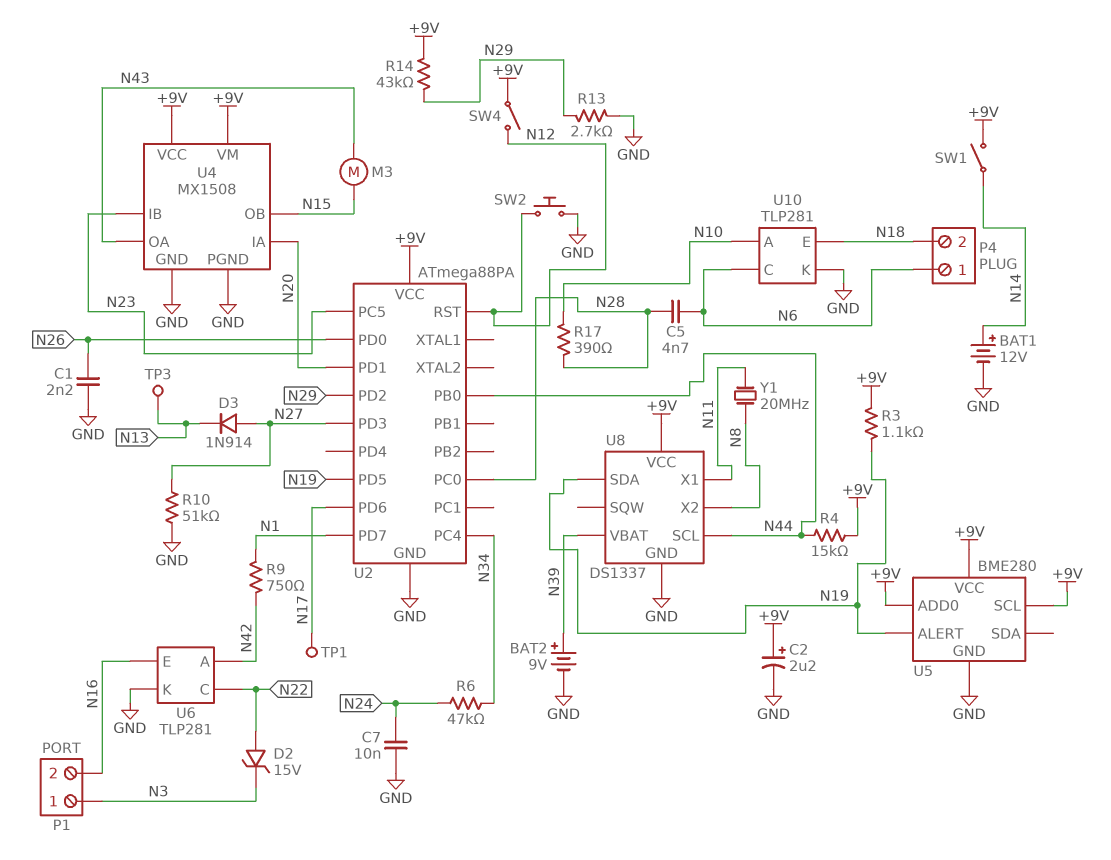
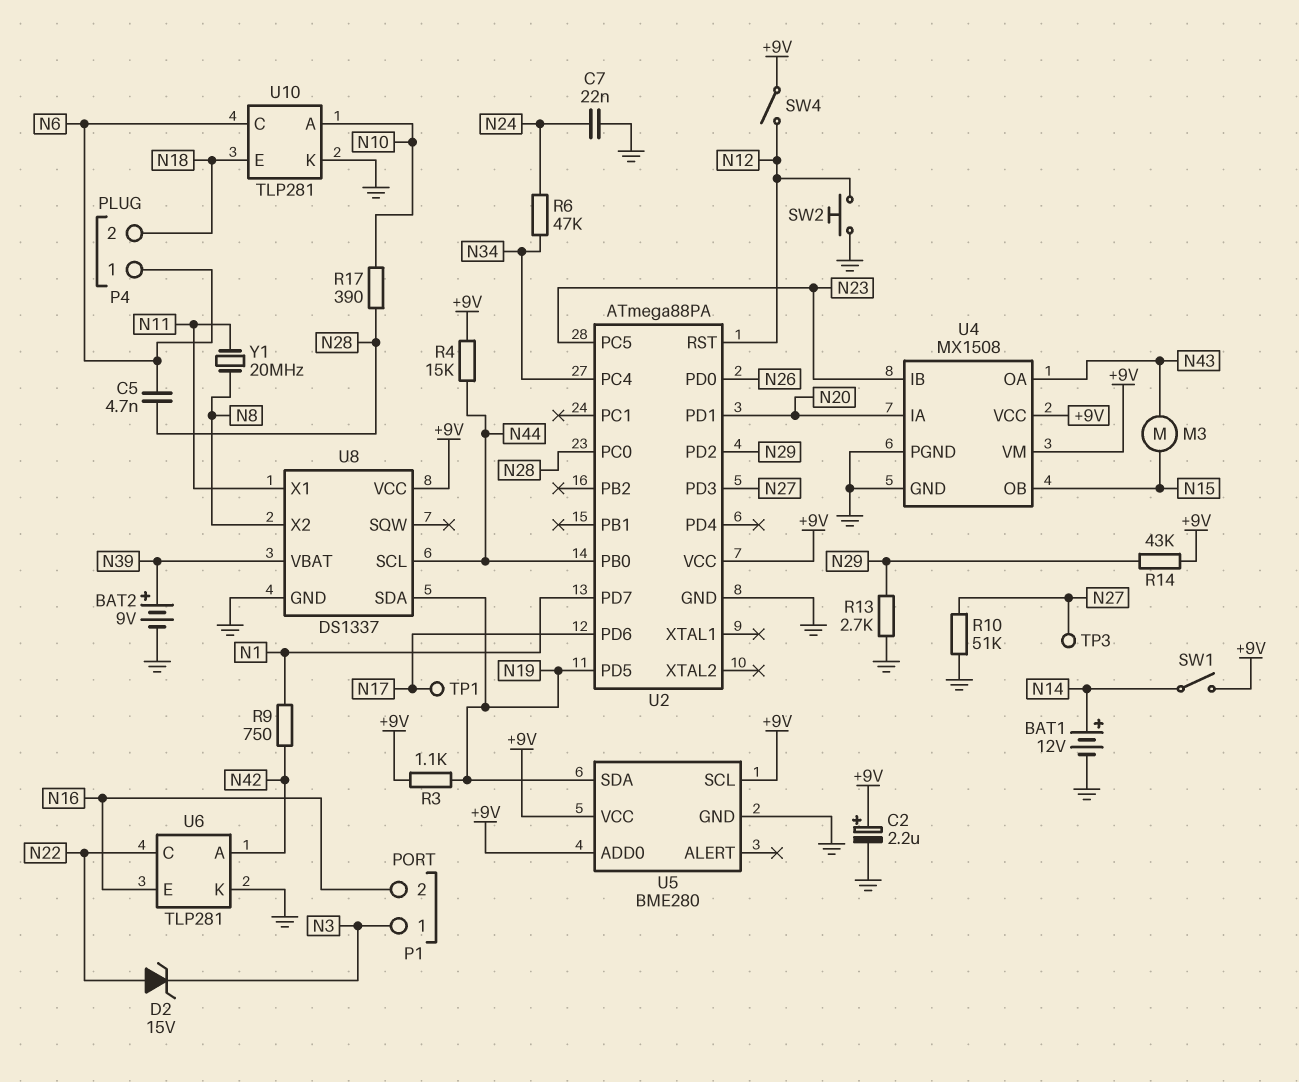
C1: 2.2nF (GND, N26) -> none
C7: 10nF (GND, N24) -> 22nF (GND, N24)
D3: diode 1N914 (A N27, K N13) -> none
TP3: test point (N13) -> test point (N27)
U5 pin ALERT: N19 -> none
U5 pin SDA: none -> N19

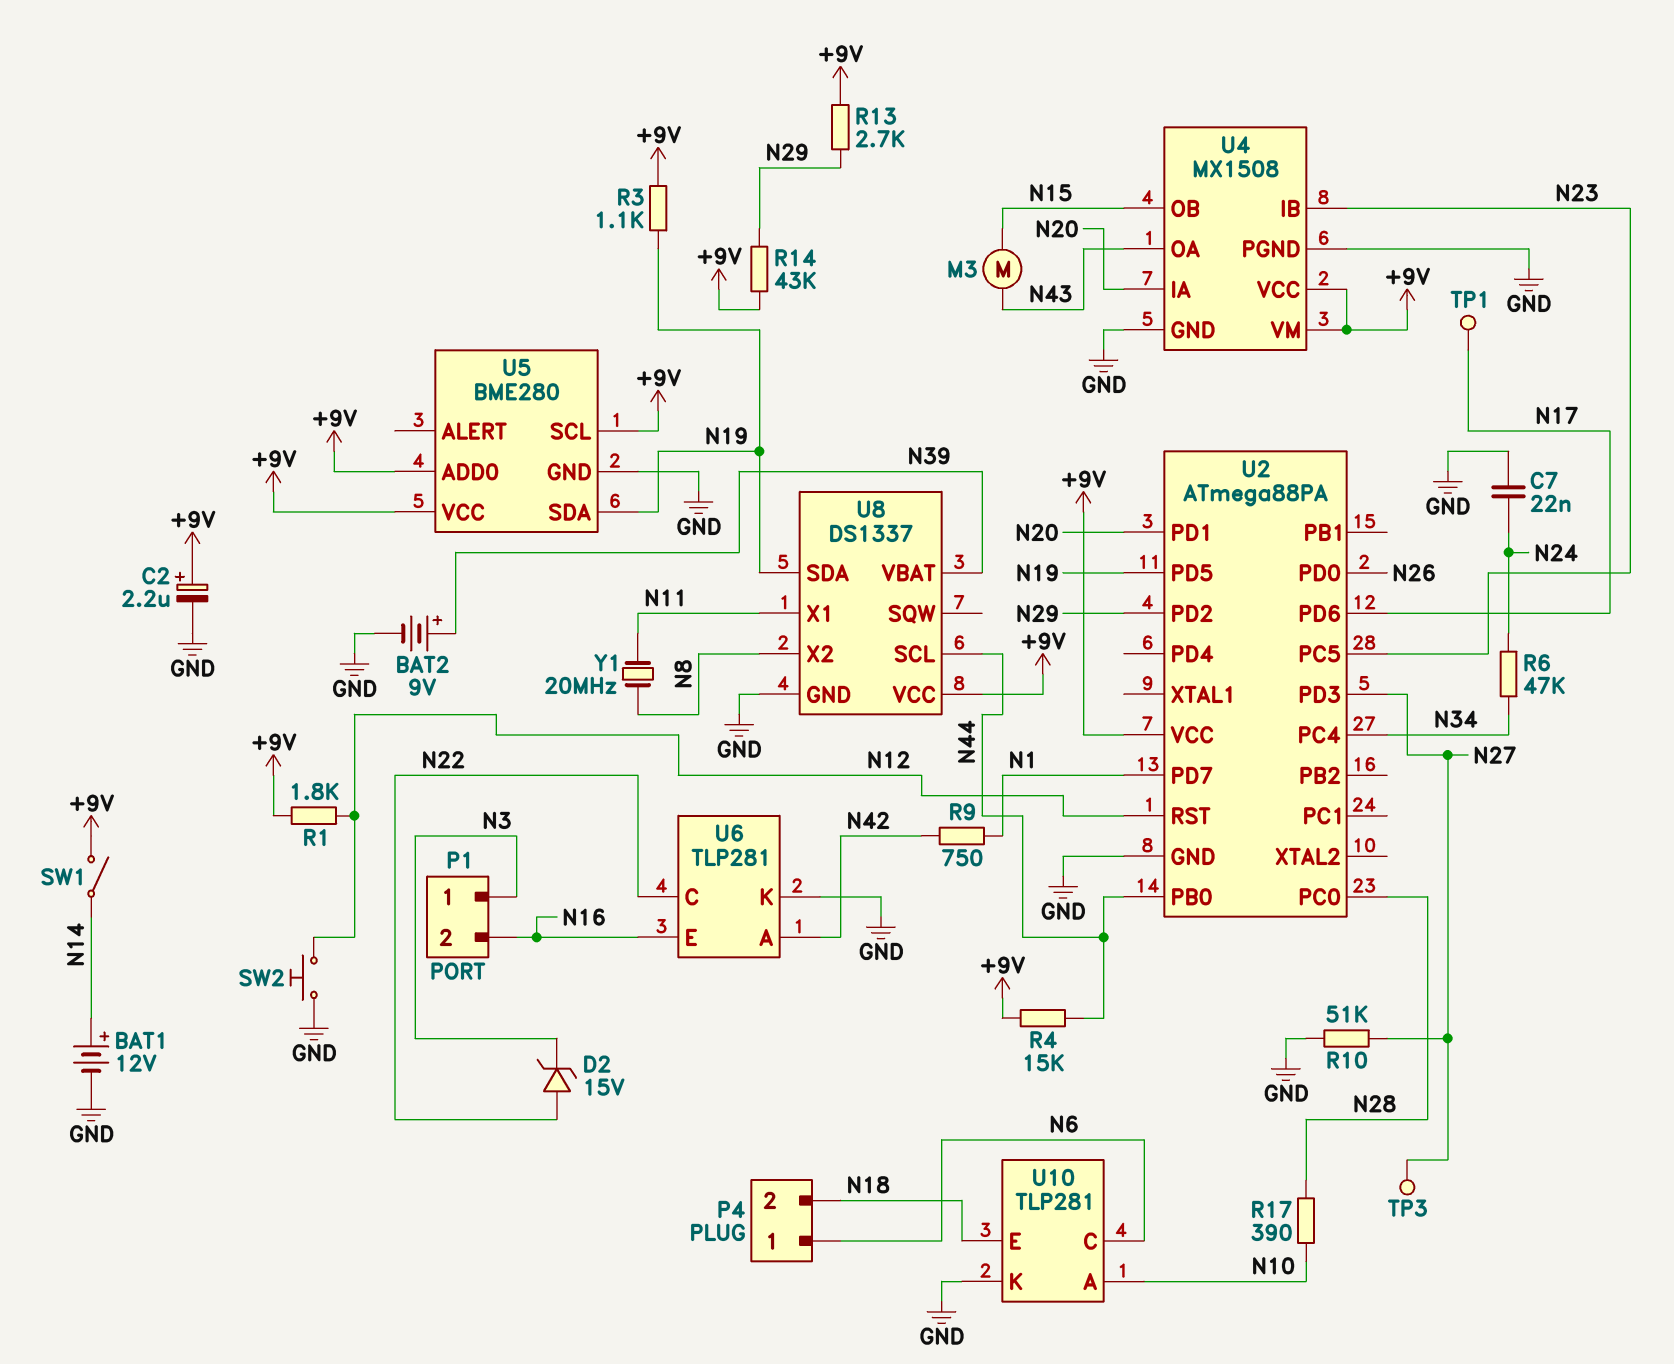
C5: 4.7nF (N6, N28) -> none
R1: none -> 1.8k (+9V, N12)
R13: 2.7k (GND, N29) -> 2.7k (+9V, N29)
SW4: switch (+9V, N12) -> none

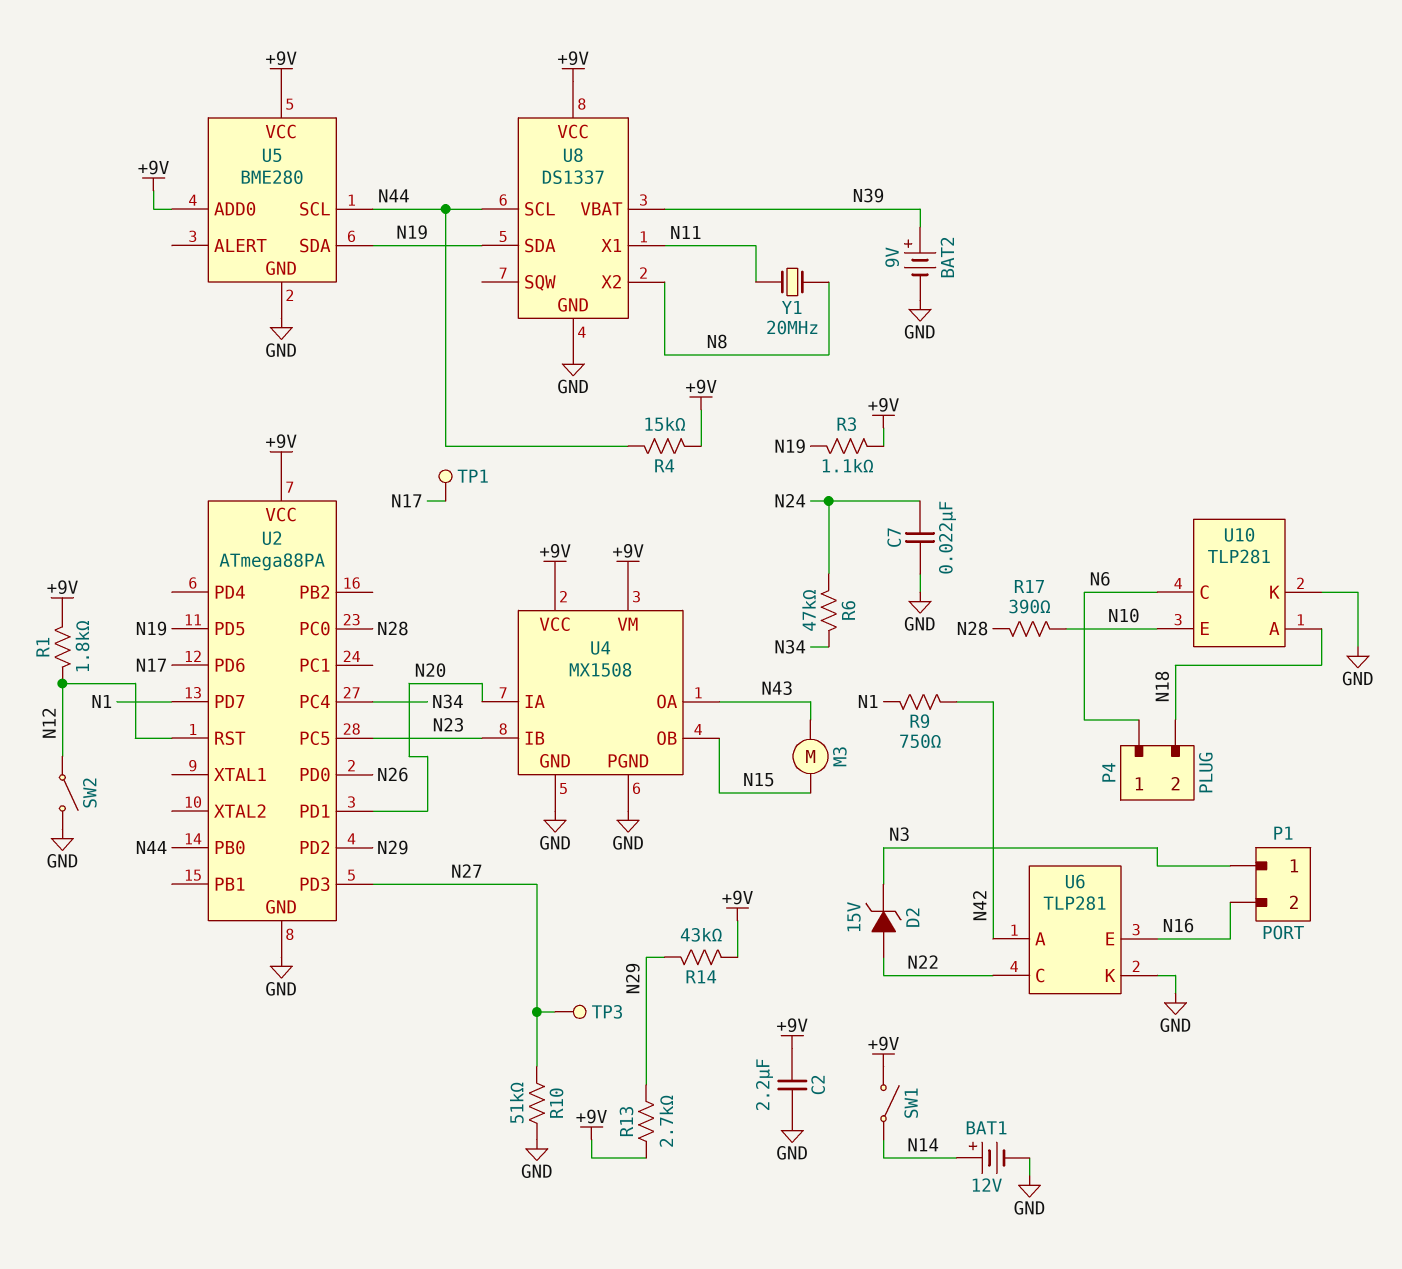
C2: 2.2uF (plus +9V, minus GND) -> 2.2uF (+9V, GND)
SW2: button (GND, N12) -> switch (GND, N12)
U5 pin SCL: +9V -> N44
U10 pin A: N10 -> N18
U10 pin E: N18 -> N10

